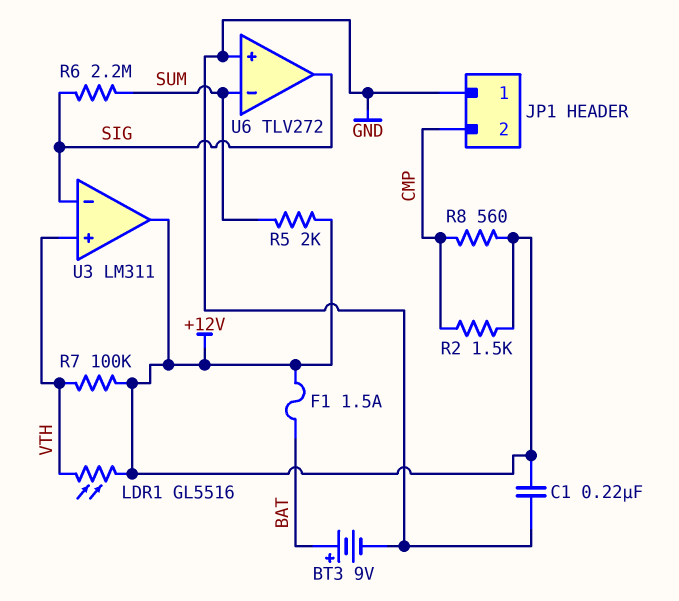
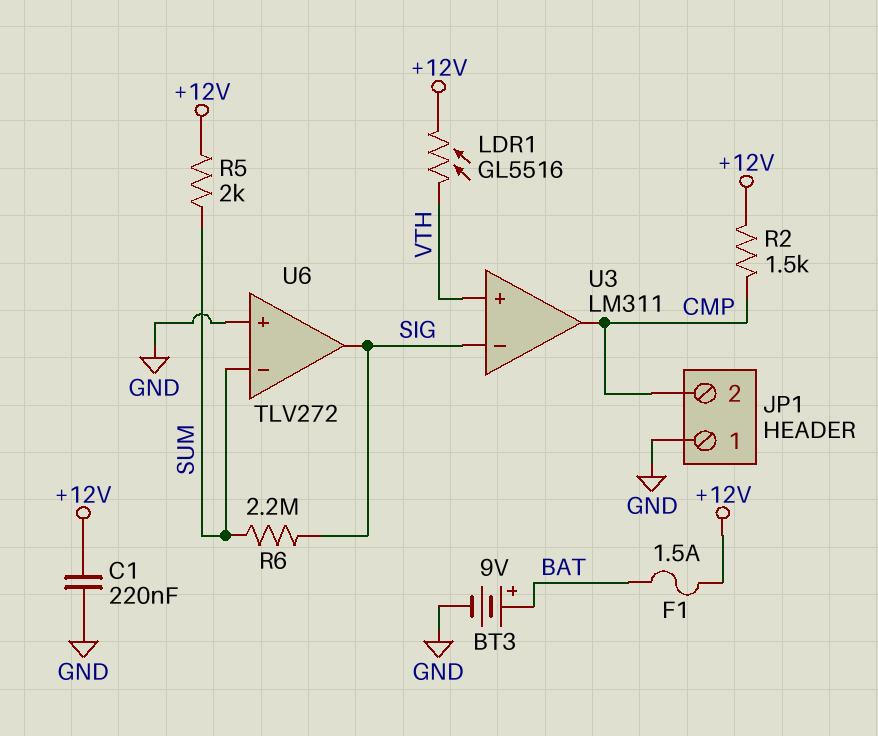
R7: 100k (+12V, VTH) -> none
R8: 560 (+12V, CMP) -> none
U3 pin out: +12V -> CMP

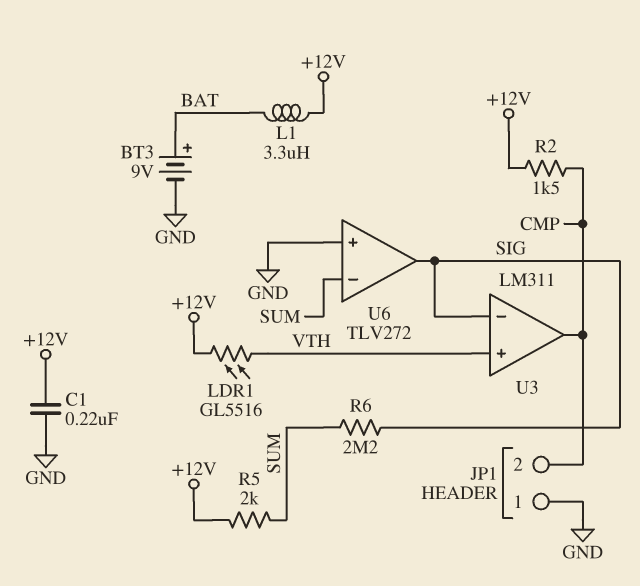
F1: 1.5A (+12V, BAT) -> none
L1: none -> 3.3uH (+12V, BAT)

